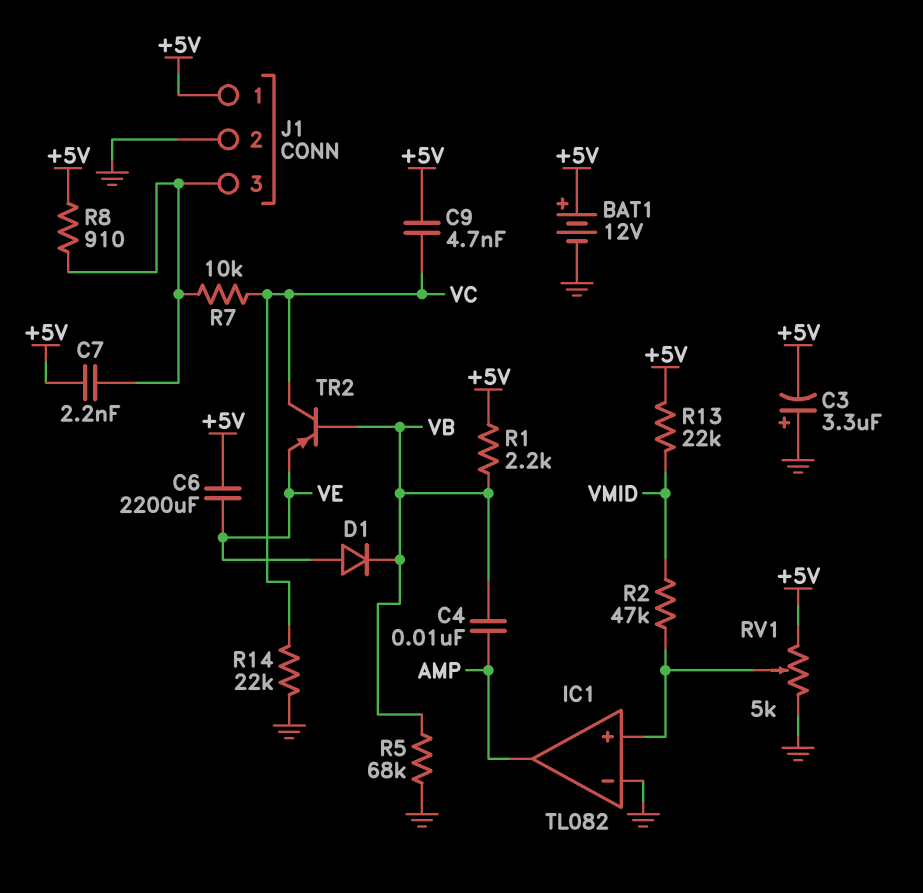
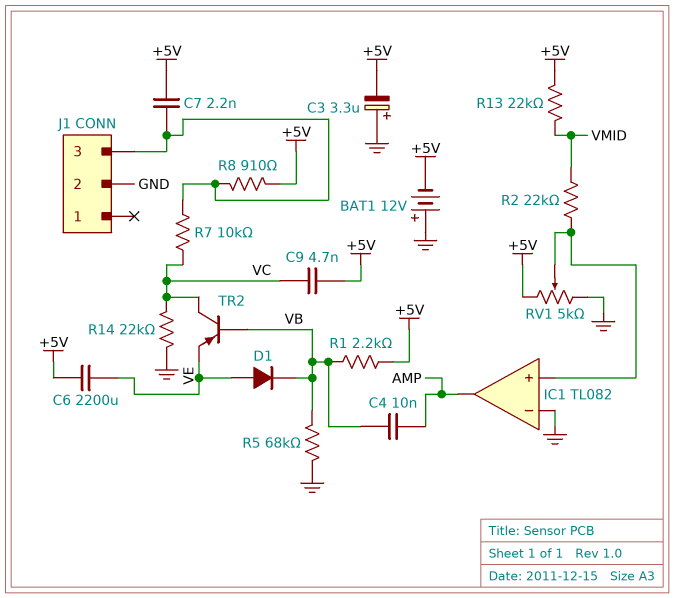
BAT1: 12V (plus +5V, minus GND) -> 12V (plus GND, minus +5V)
J1 pin 1: +5V -> none
R2: 47k (IC1/in+, VMID) -> 22k (IC1/in+, VMID)

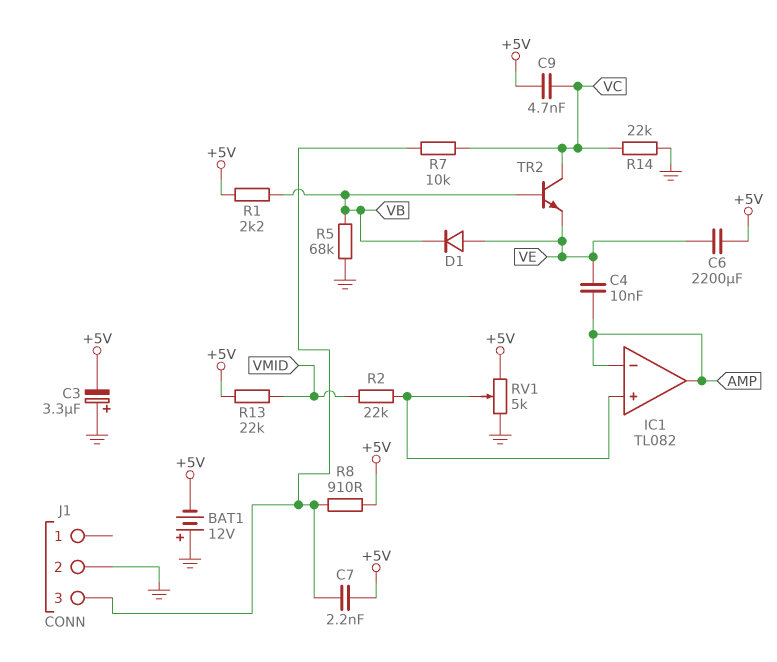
C4: 10nF (AMP, VB) -> 10nF (AMP, VE)
IC1 pin in-: GND -> AMP
TR2: PNP (B VB, C VC, E VE) -> NPN (B VB, C VC, E VE)

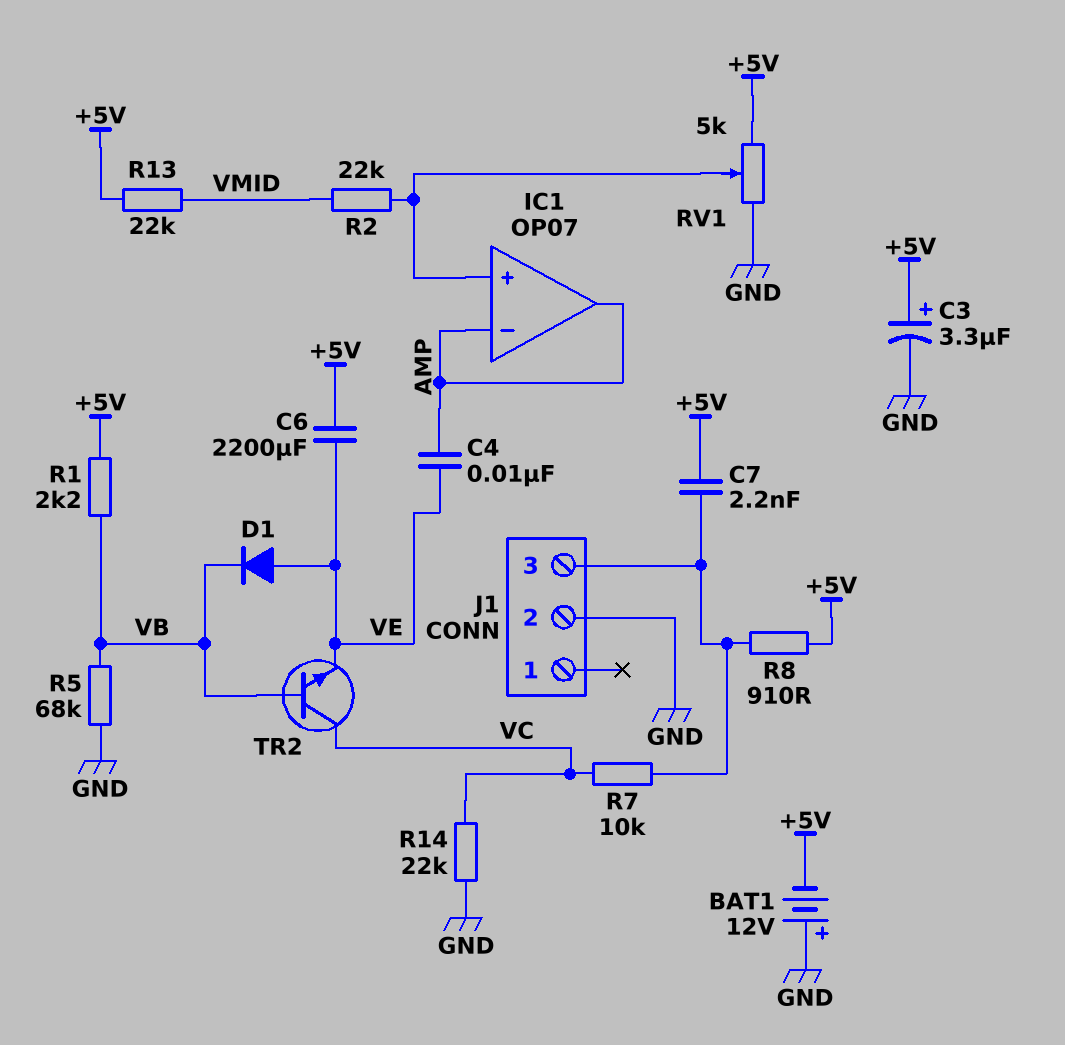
C3: 3.3uF (plus GND, minus +5V) -> 3.3uF (plus +5V, minus GND)
C9: 4.7nF (+5V, VC) -> none
IC1: TL082 -> OP07

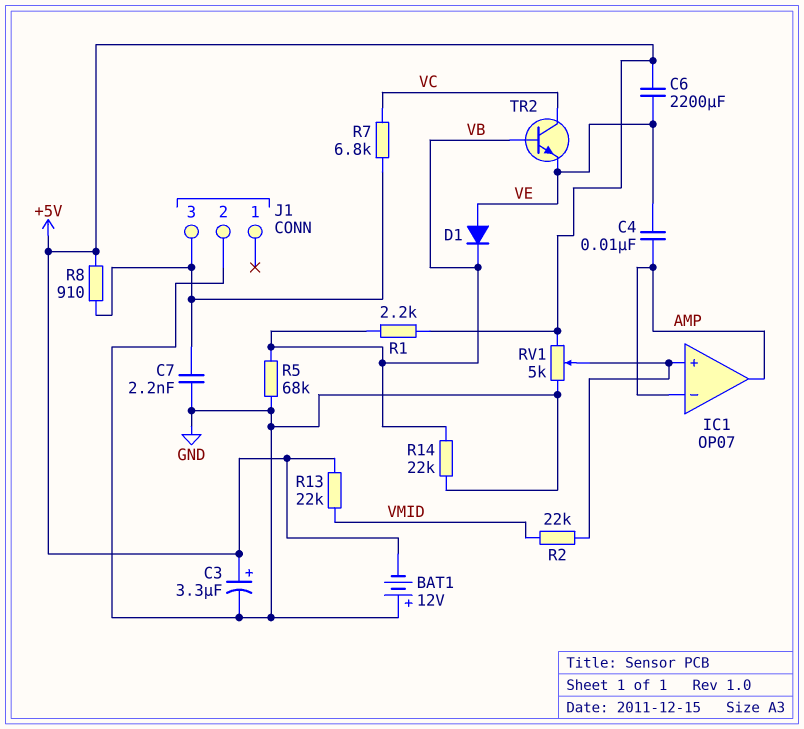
C7: 2.2nF (+5V, J1/3) -> 2.2nF (GND, J1/3)
R7: 10k (J1/3, VC) -> 6.8k (J1/3, VC)
R14: 22k (GND, VC) -> 22k (GND, VB)

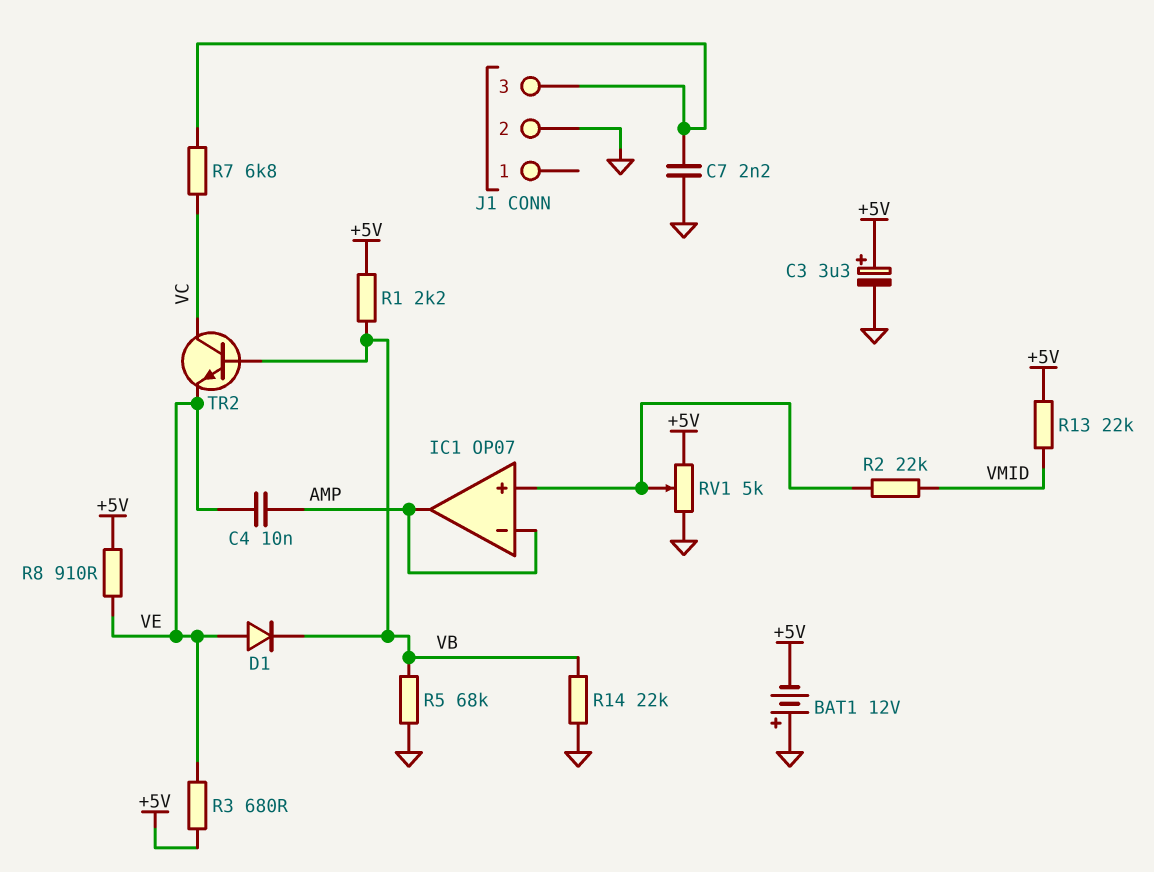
C6: 2200uF (+5V, VE) -> none
R3: none -> 680 (+5V, VE)
R8: 910 (+5V, J1/3) -> 910 (+5V, VE)

